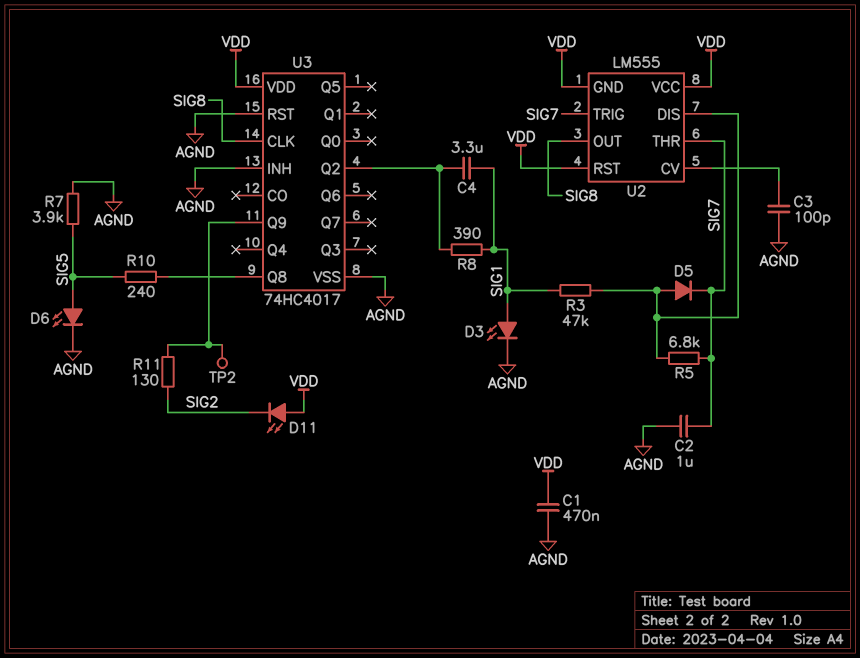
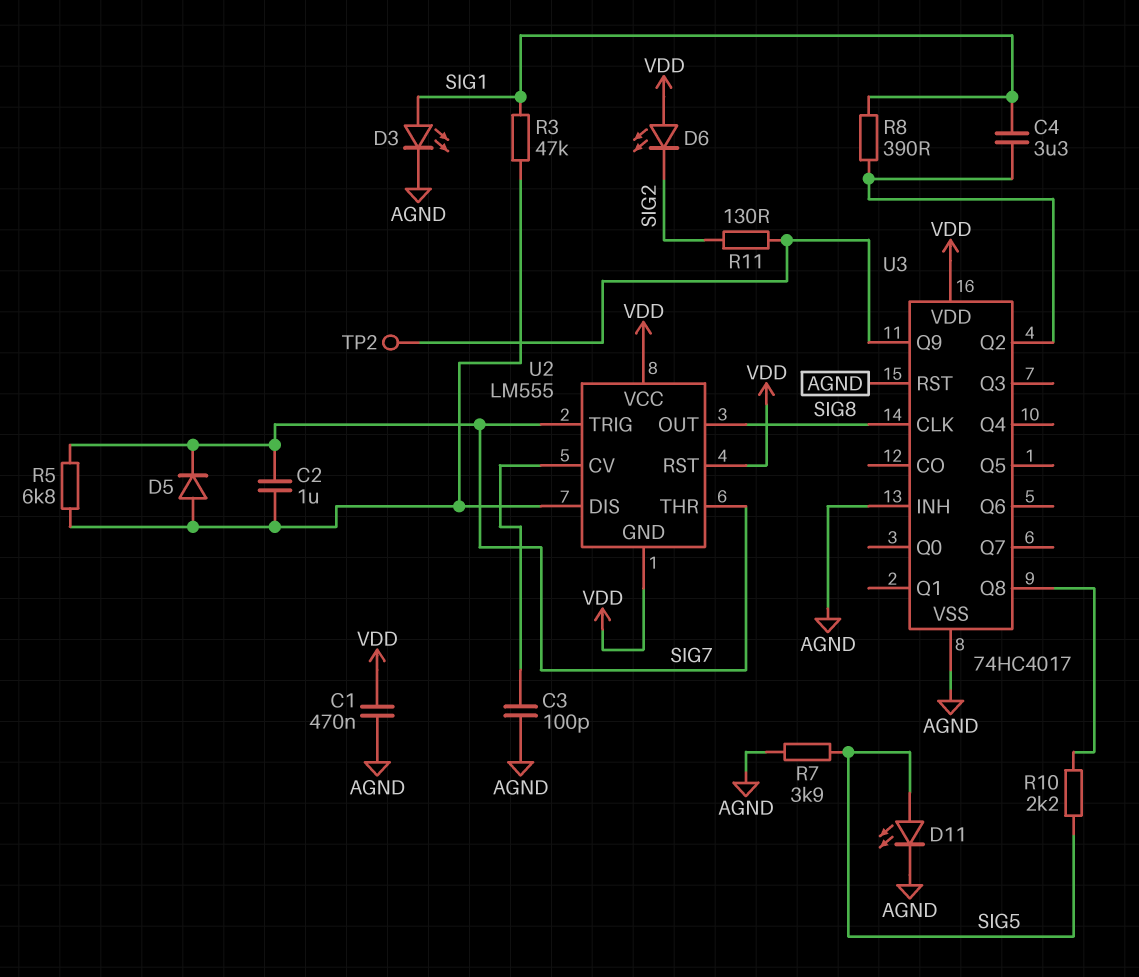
C2: 1uF (AGND, SIG7) -> 1uF (SIG7, U2/DIS)
D6: LED (A SIG5, K AGND) -> LED (A VDD, K SIG2)
D11: LED (A VDD, K SIG2) -> LED (A SIG5, K AGND)
R10: 240 (SIG5, U3/Q8) -> 2.2k (SIG5, U3/Q8)

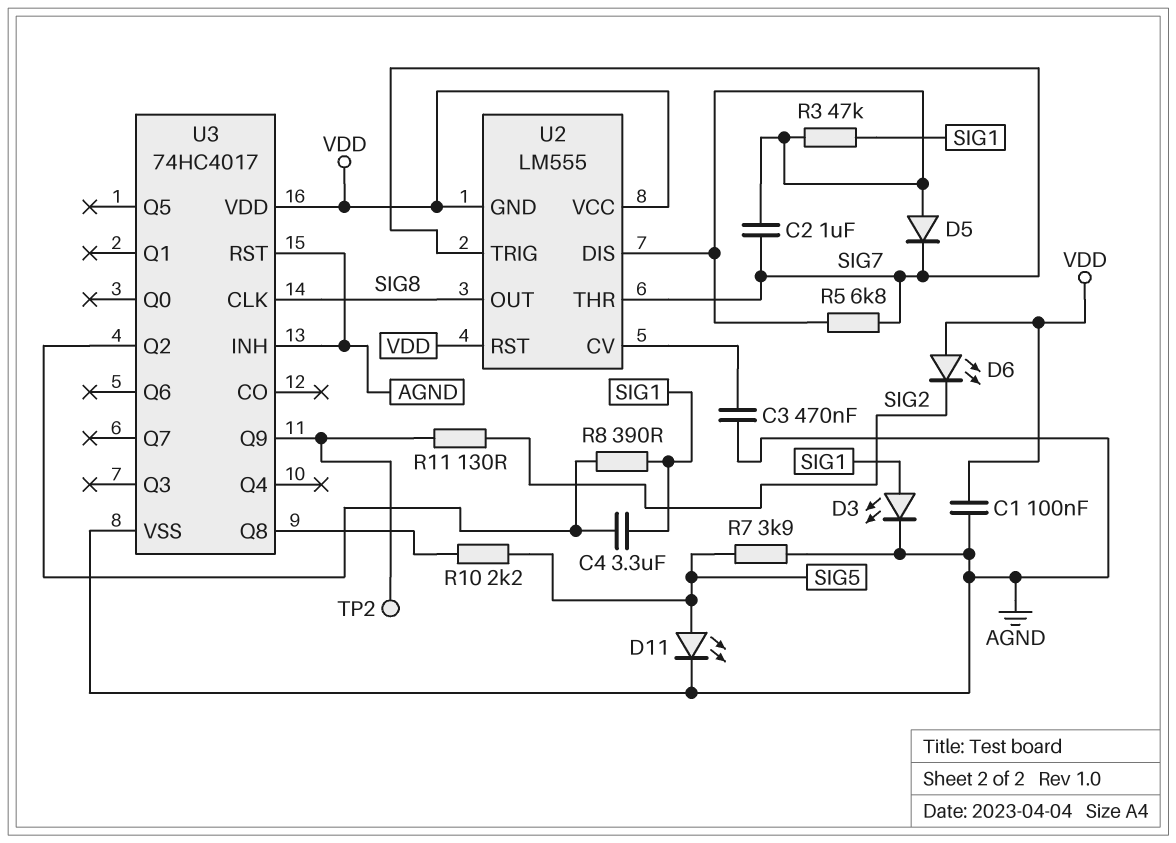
C1: 470nF (AGND, VDD) -> 100nF (AGND, VDD)
C3: 100pF (AGND, U2/CV) -> 470nF (AGND, U2/CV)

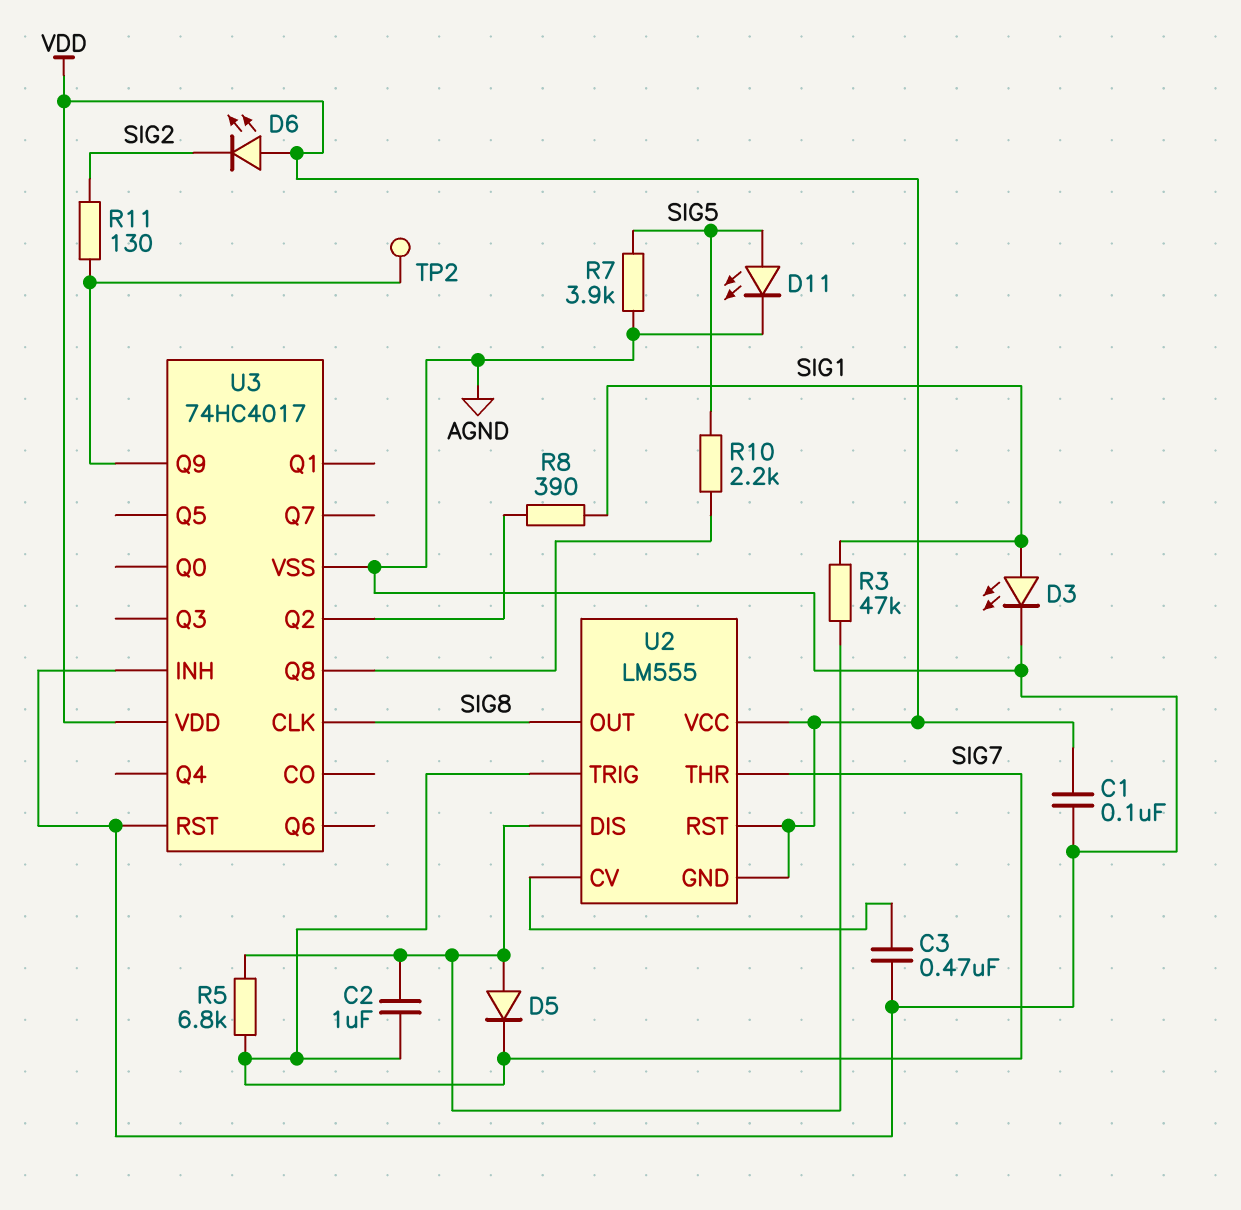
C4: 3.3uF (SIG1, U3/Q2) -> none

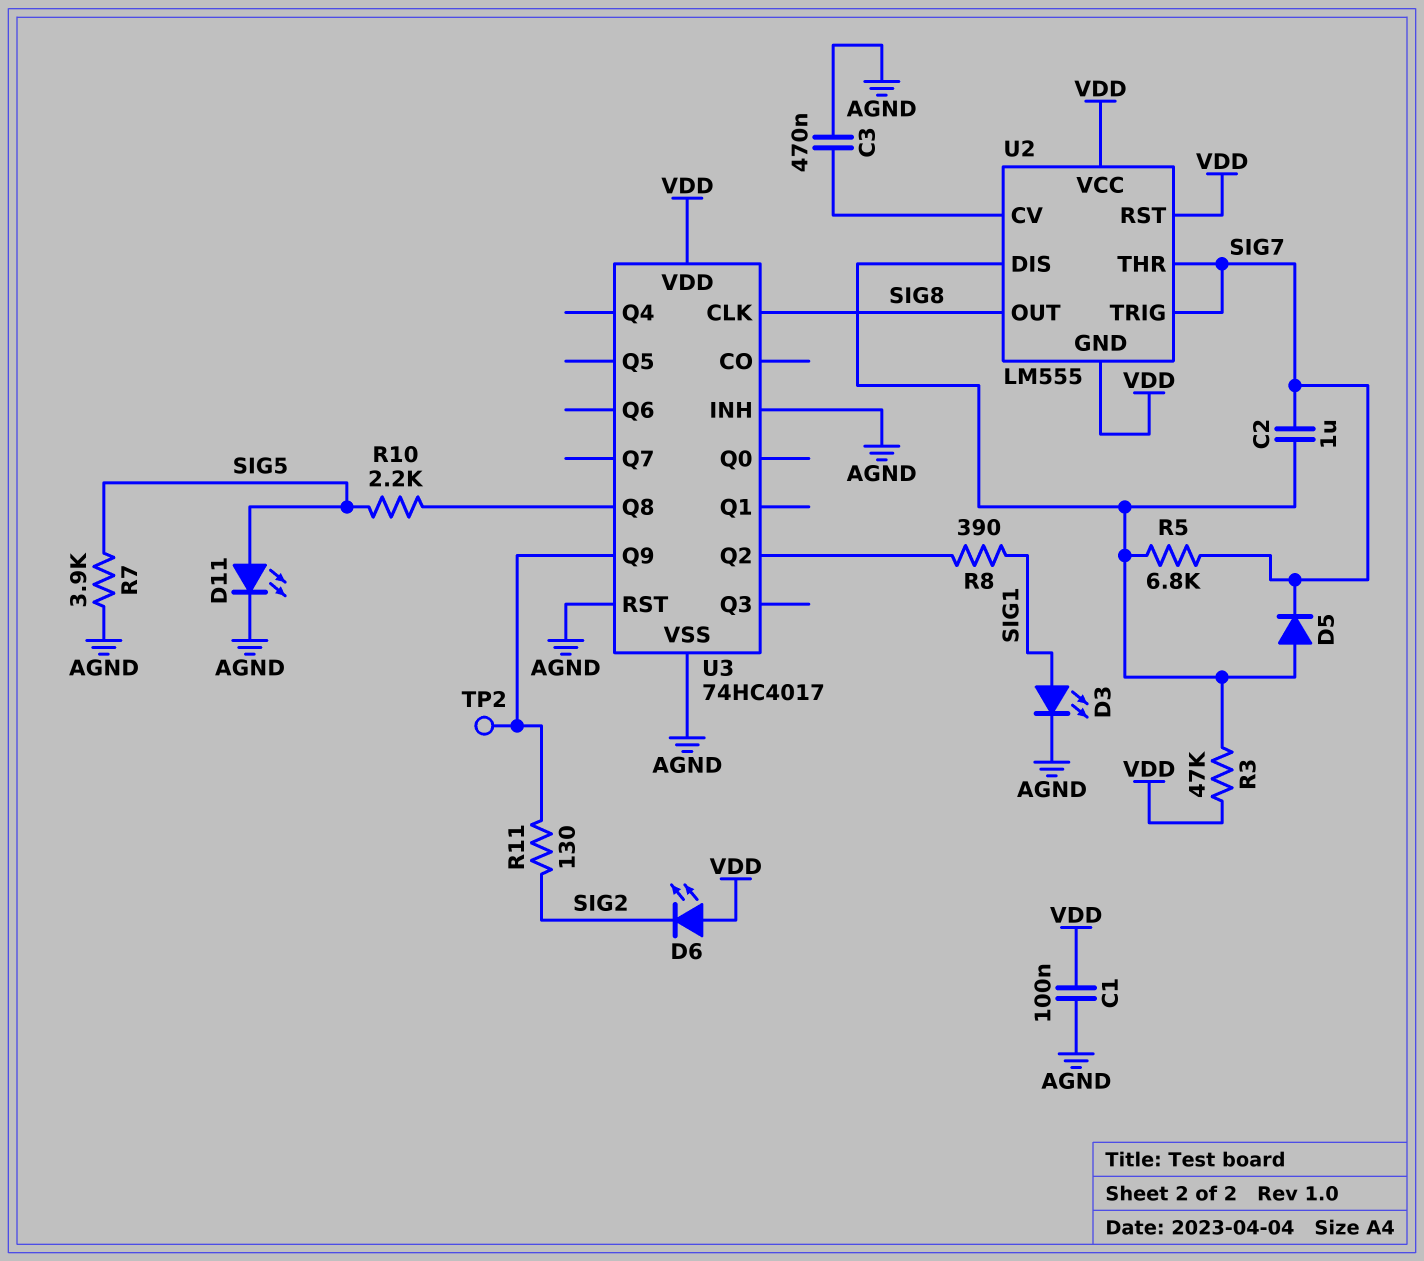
R3: 47k (SIG1, U2/DIS) -> 47k (U2/DIS, VDD)

